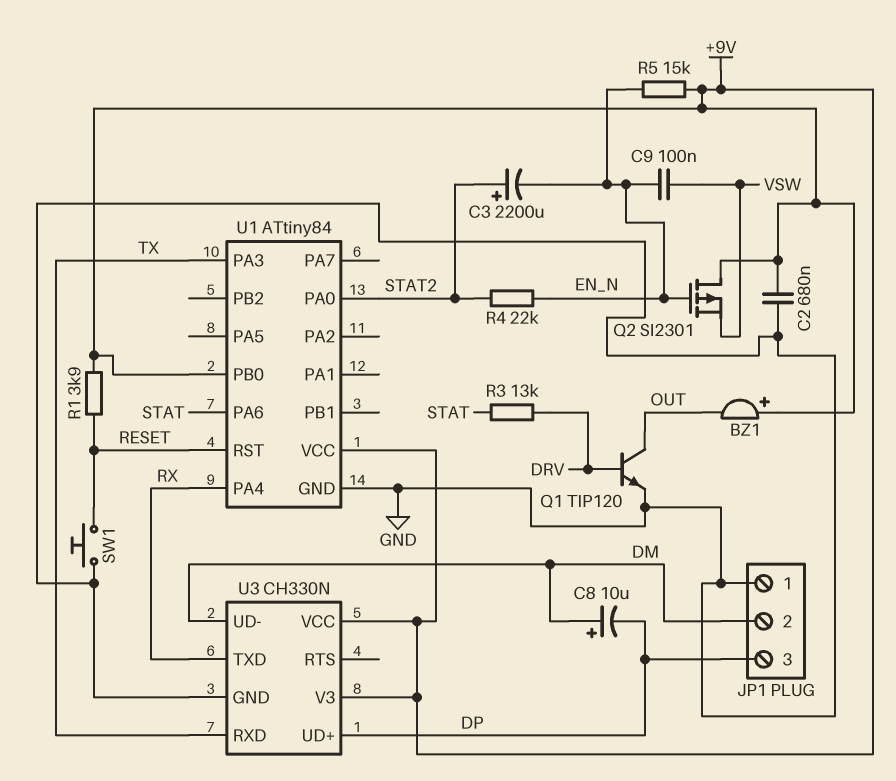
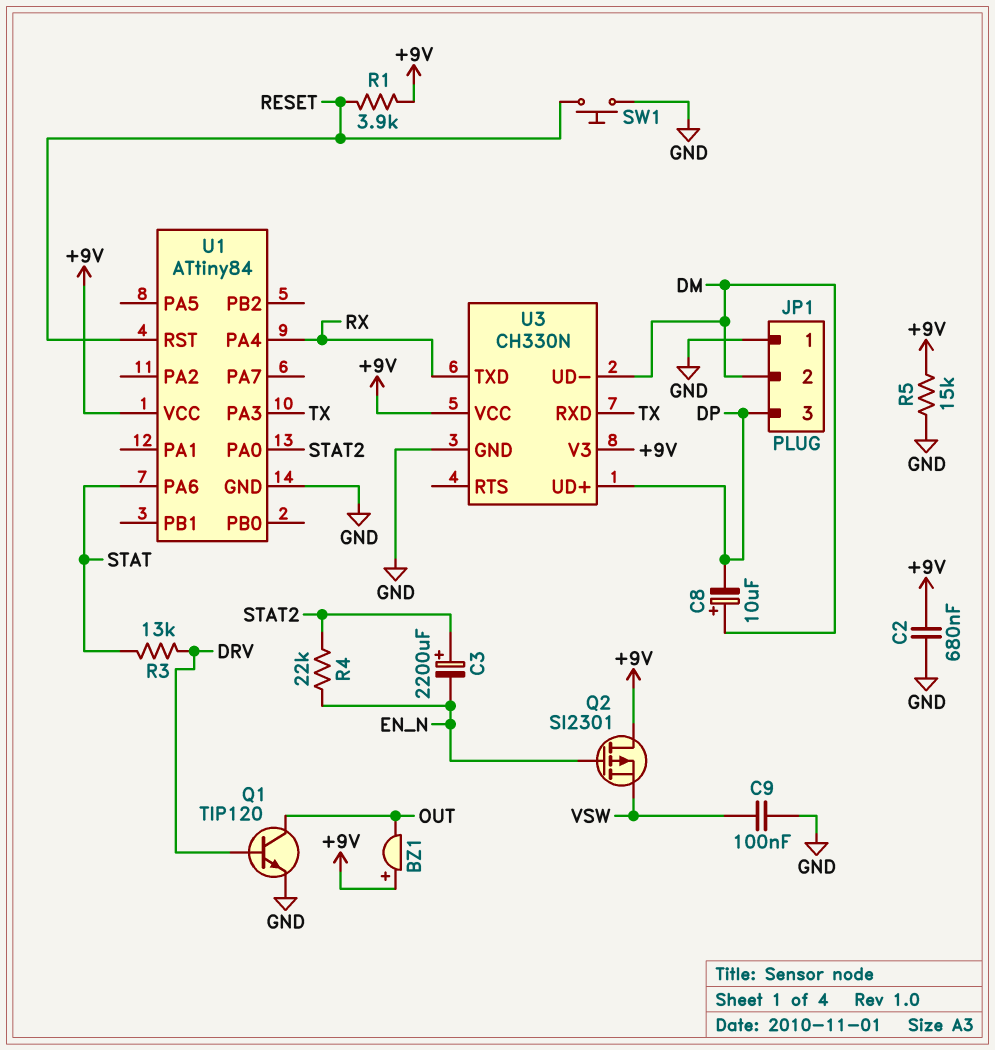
C9: 100nF (EN_N, VSW) -> 100nF (GND, VSW)
R5: 15k (+9V, EN_N) -> 15k (+9V, GND)
U1 pin PB0: +9V -> none

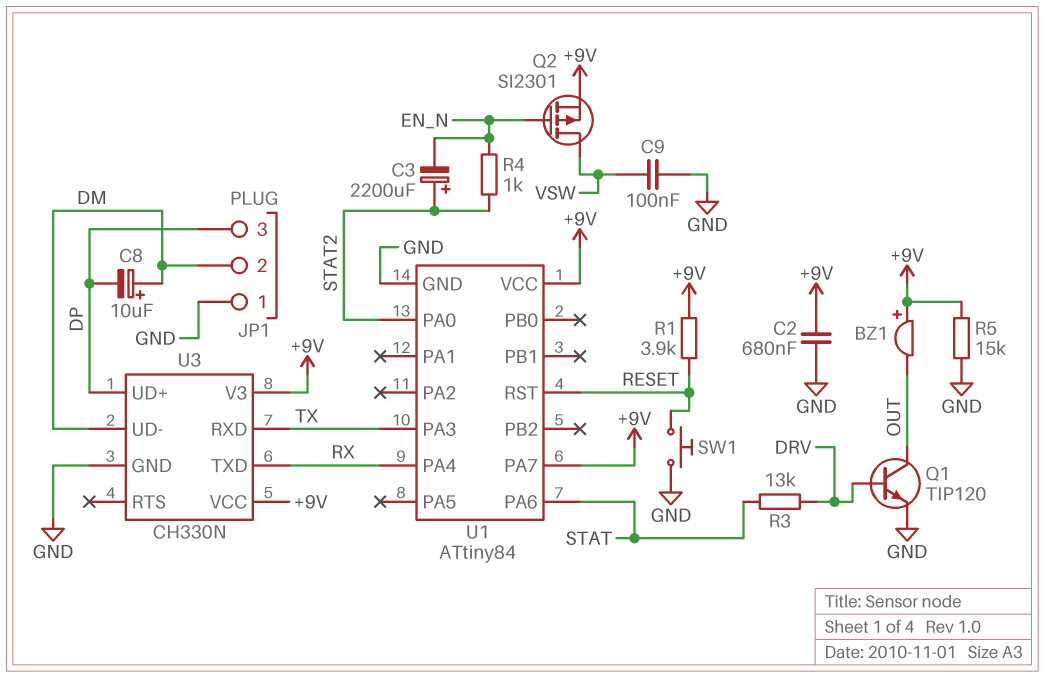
Q2: PMOS SI2301 (G EN_N, D +9V, S VSW) -> PMOS SI2301 (G EN_N, D VSW, S +9V)
R4: 22k (EN_N, STAT2) -> 1k (EN_N, STAT2)
U1 pin PA7: none -> +9V

